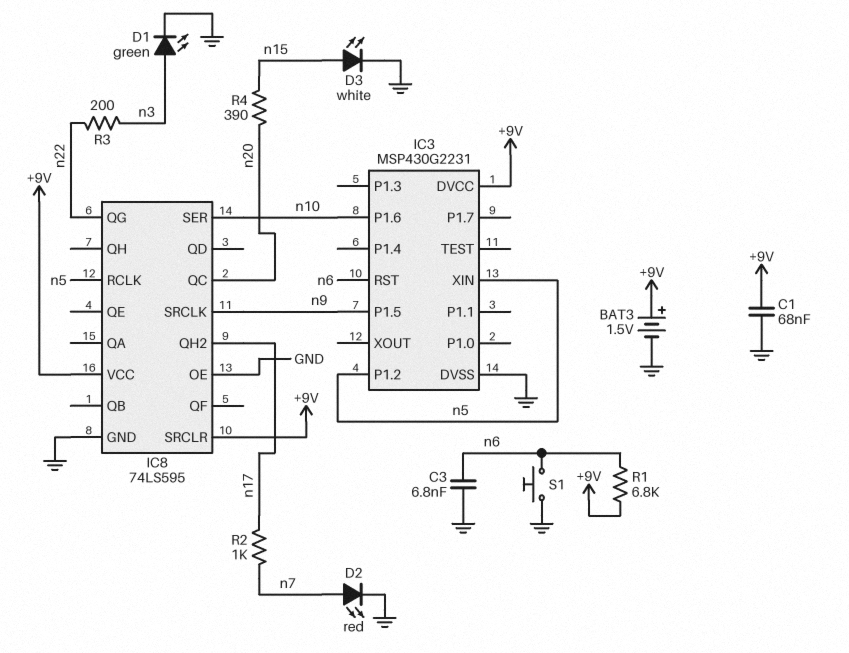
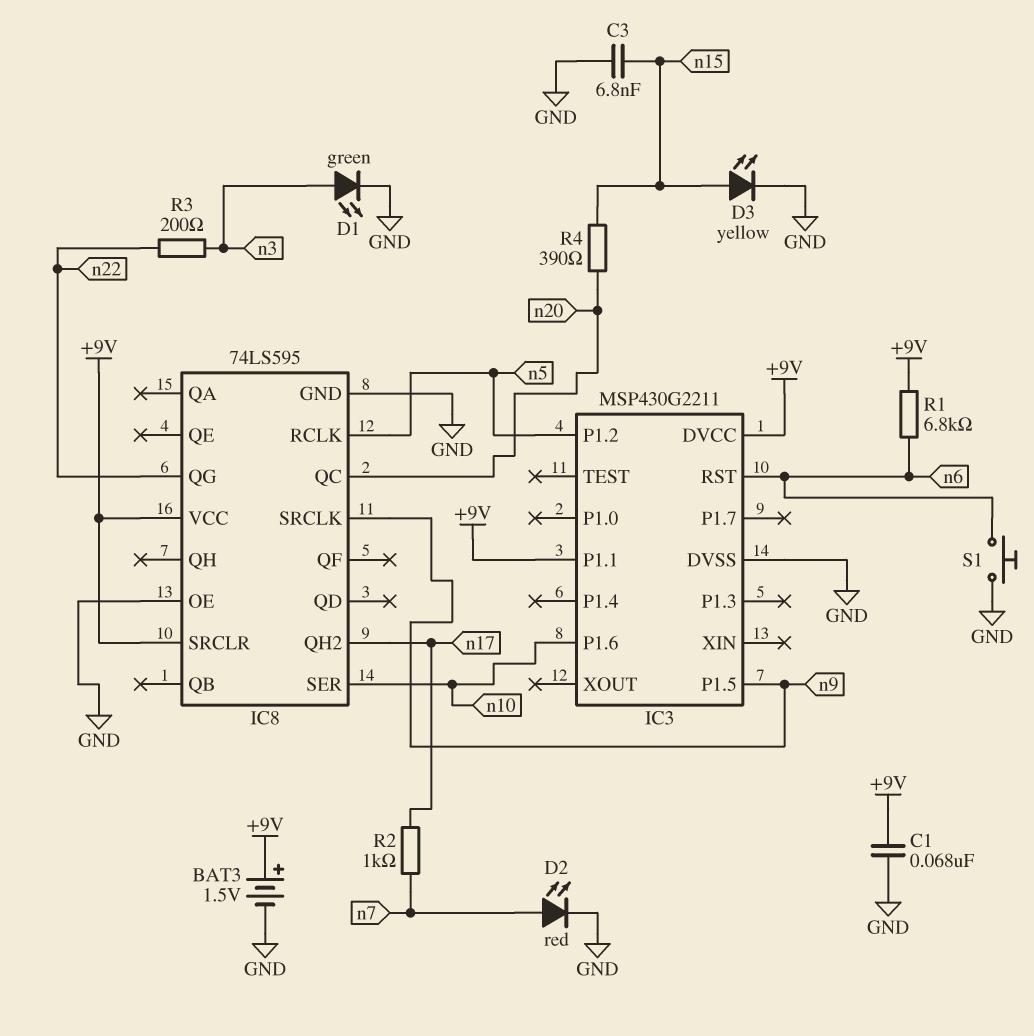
C3: 6.8nF (GND, n6) -> 6.8nF (GND, n15)
D3: LED white (A n15, K GND) -> LED yellow (A n15, K GND)
IC3: MSP430G2231 -> MSP430G2211
IC3 pin P1.1: none -> +9V
IC3 pin XIN: n5 -> none

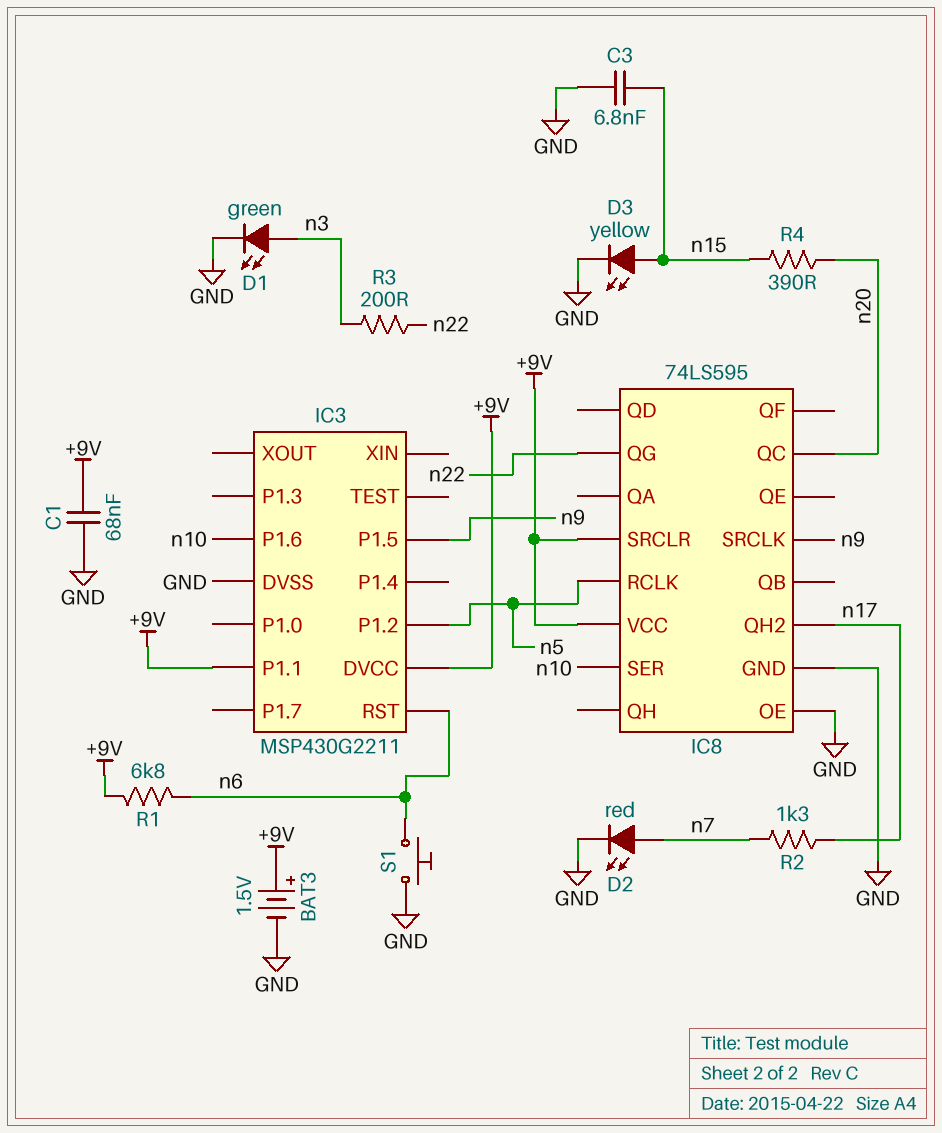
R2: 1k (n7, n17) -> 1.3k (n7, n17)

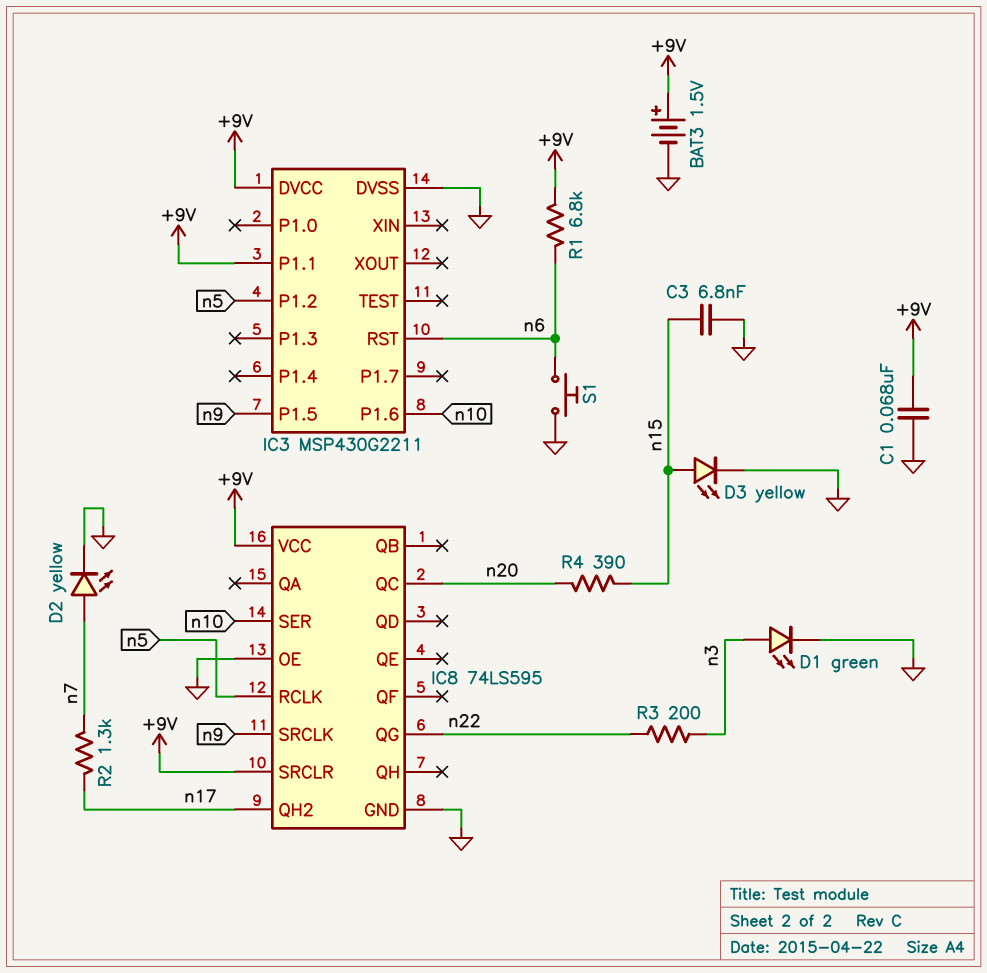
D2: LED red (A n7, K GND) -> LED yellow (A n7, K GND)

